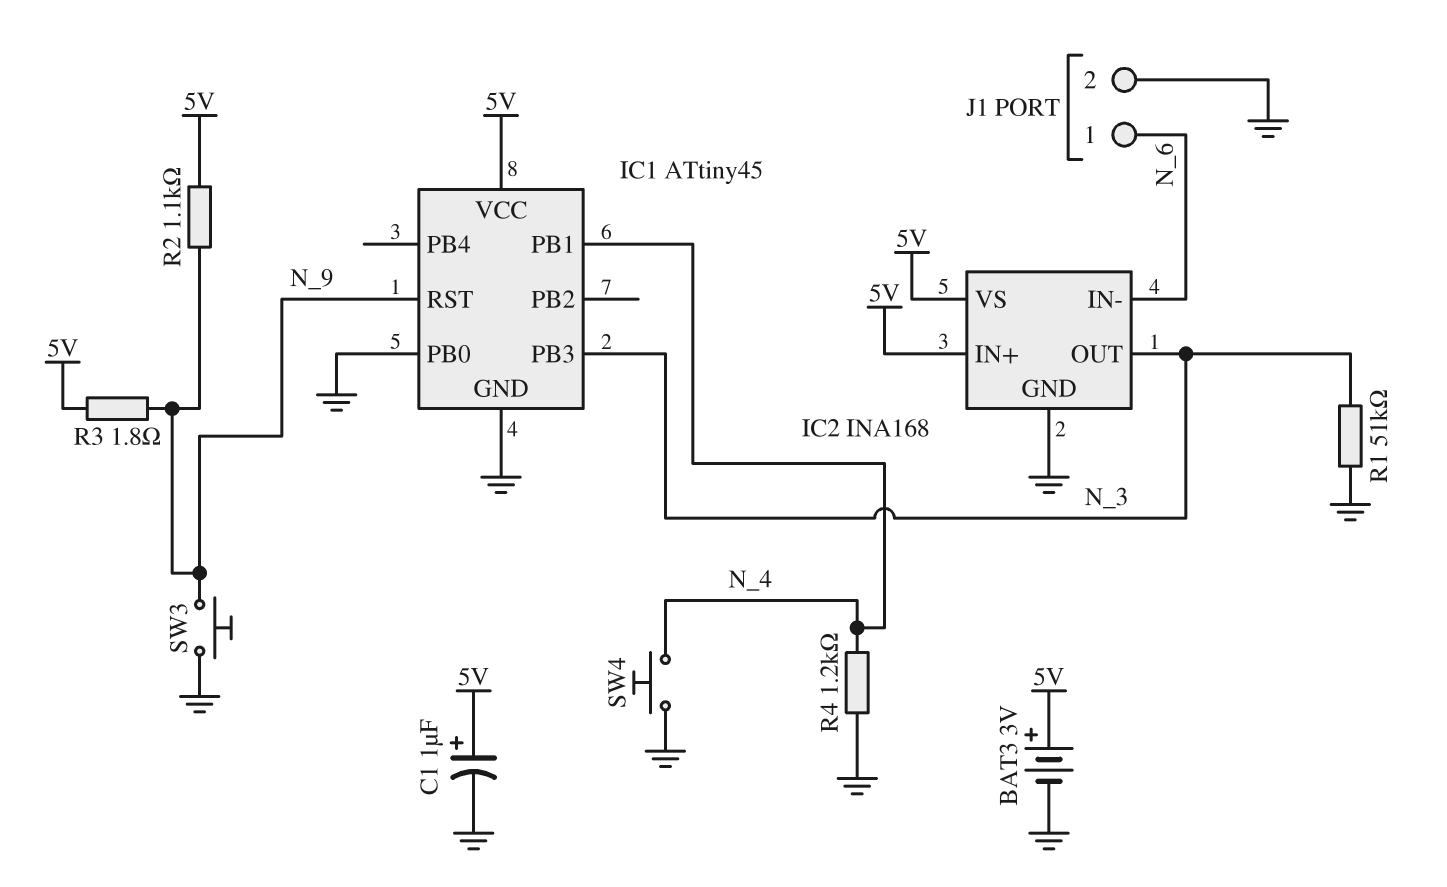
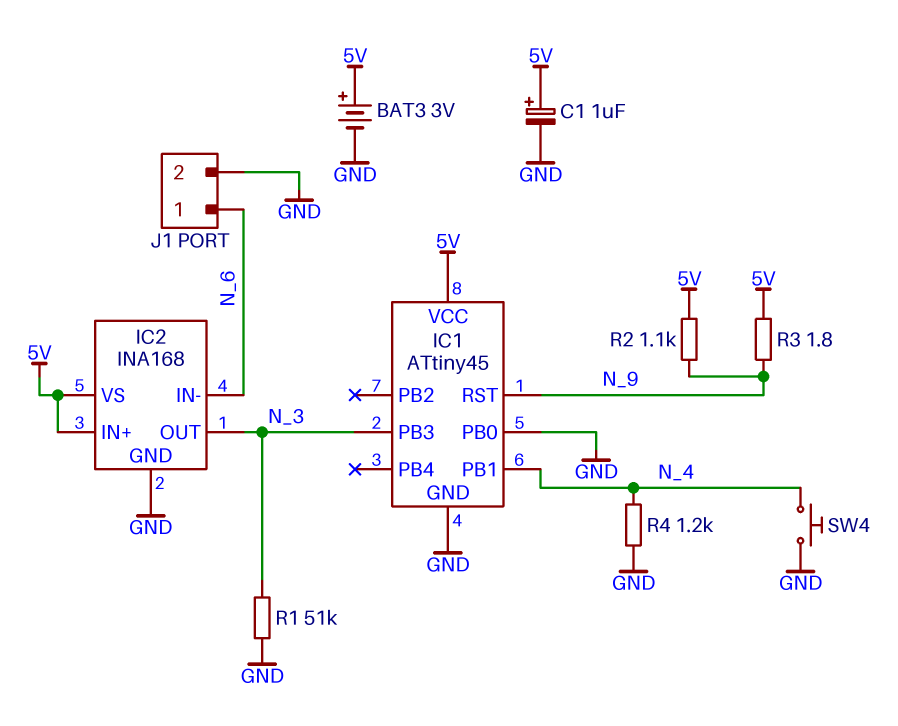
SW3: button (GND, N_9) -> none

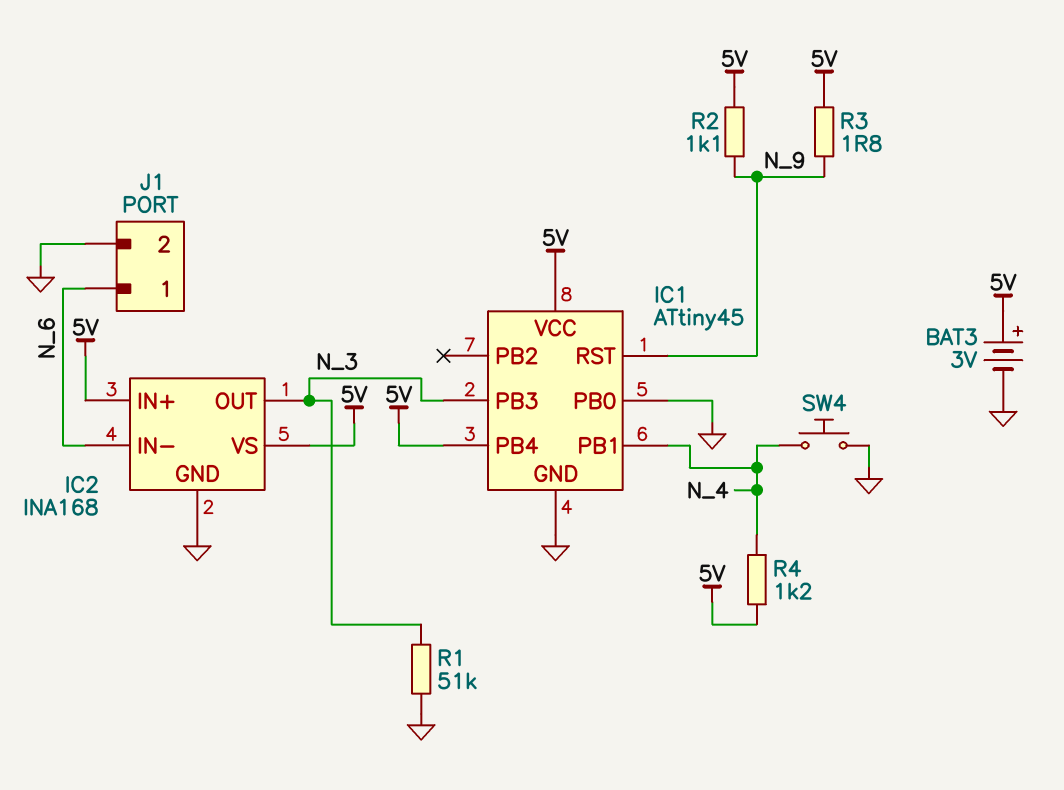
C1: 1uF (plus 5V, minus GND) -> none
IC1 pin PB4: none -> 5V
R4: 1.2k (GND, N_4) -> 1.2k (5V, N_4)

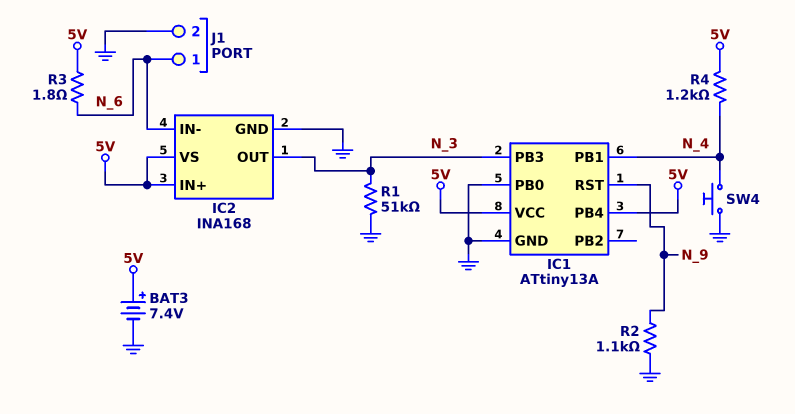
BAT3: 3V (plus 5V, minus GND) -> 7.4V (plus 5V, minus GND)
IC1: ATtiny45 -> ATtiny13A
R2: 1.1k (5V, N_9) -> 1.1k (GND, N_9)
R3: 1.8 (5V, N_9) -> 1.8 (5V, N_6)

